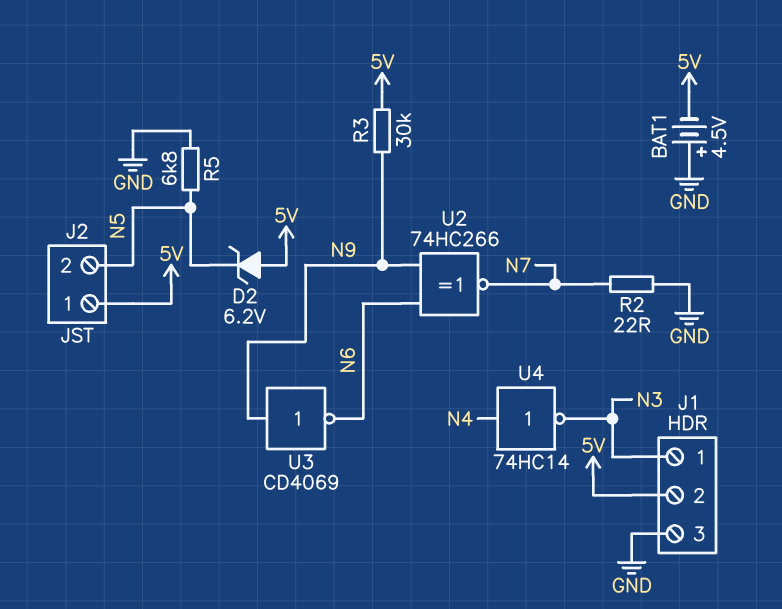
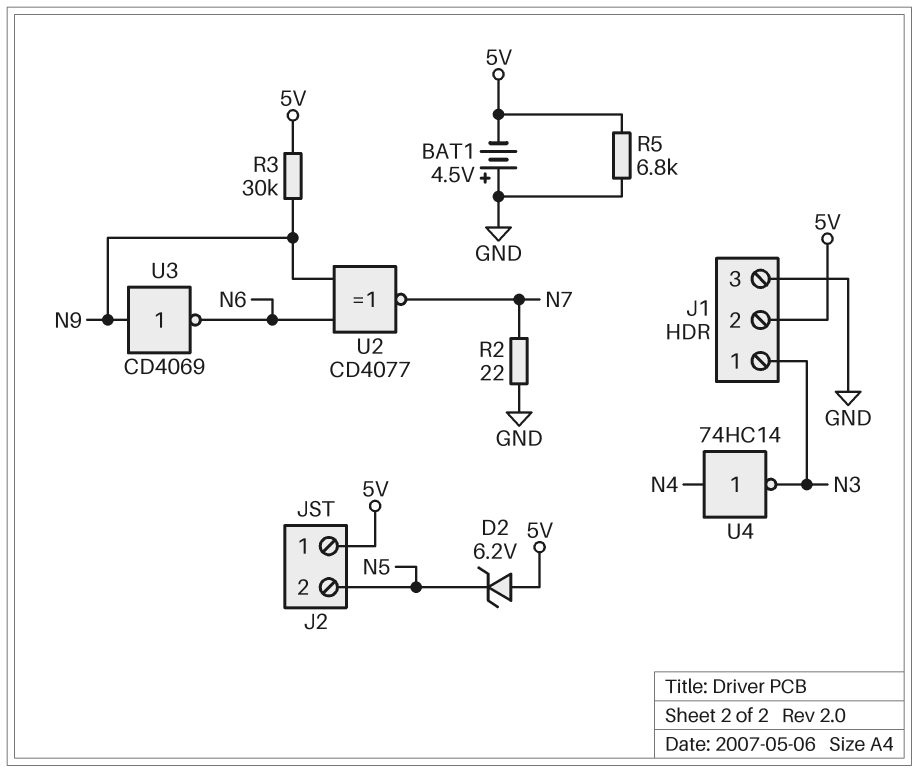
R5: 6.8k (GND, N5) -> 6.8k (5V, GND)
U2: XNOR 74HC266 (in N6, in N9, out N7) -> XNOR CD4077 (in N6, in N9, out N7)

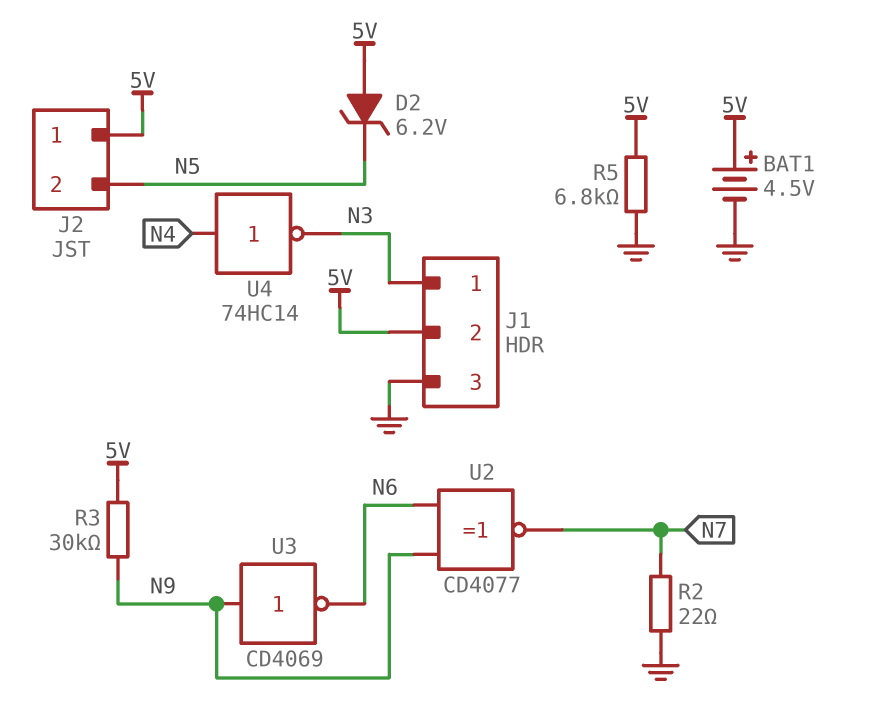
BAT1: 4.5V (plus GND, minus 5V) -> 4.5V (plus 5V, minus GND)

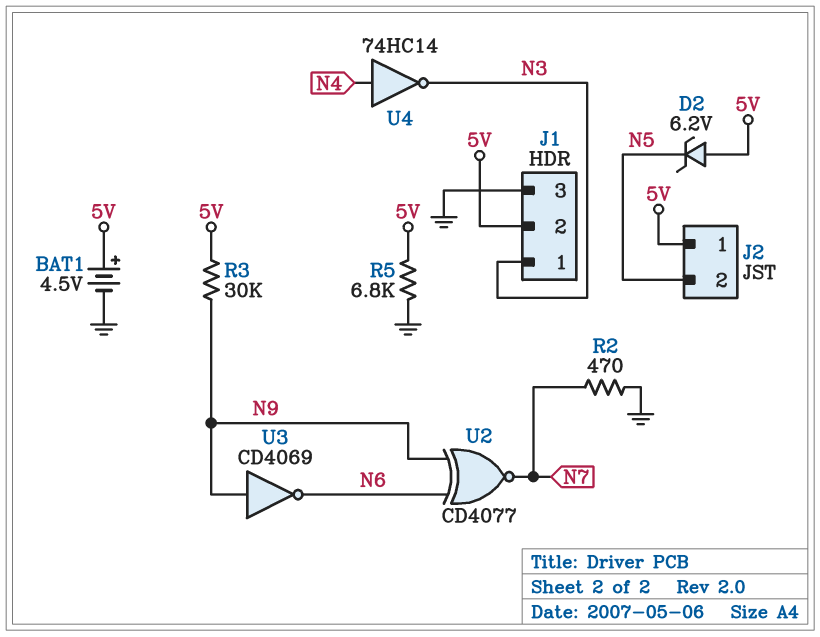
R2: 22 (GND, N7) -> 470 (GND, N7)

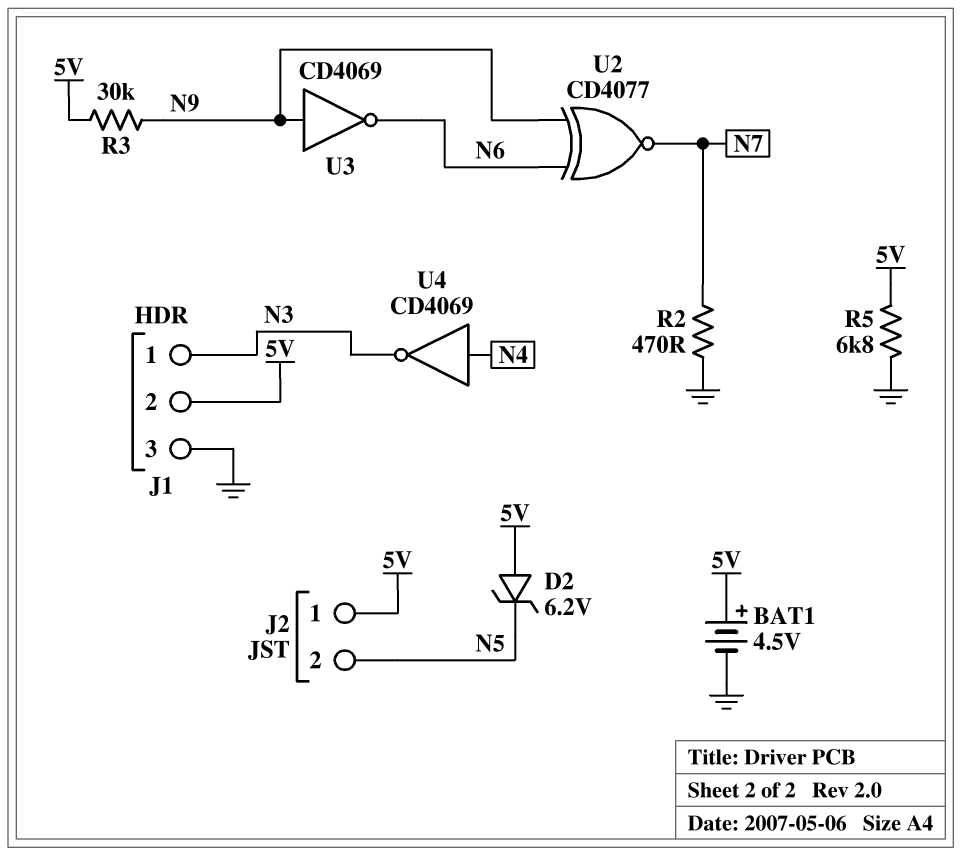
U4: NOT 74HC14 (in N4, out N3) -> NOT CD4069 (in N4, out N3)

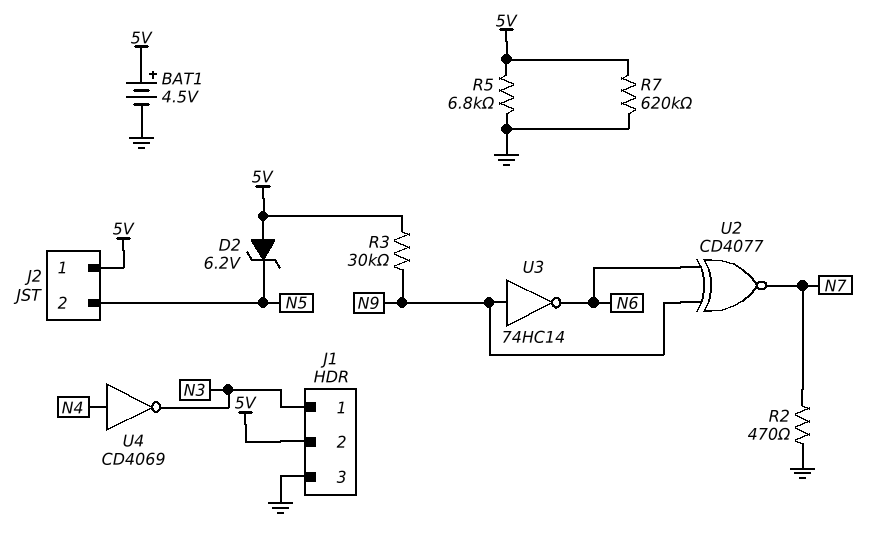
R7: none -> 620k (5V, GND)
U3: NOT CD4069 (in N9, out N6) -> NOT 74HC14 (in N9, out N6)

